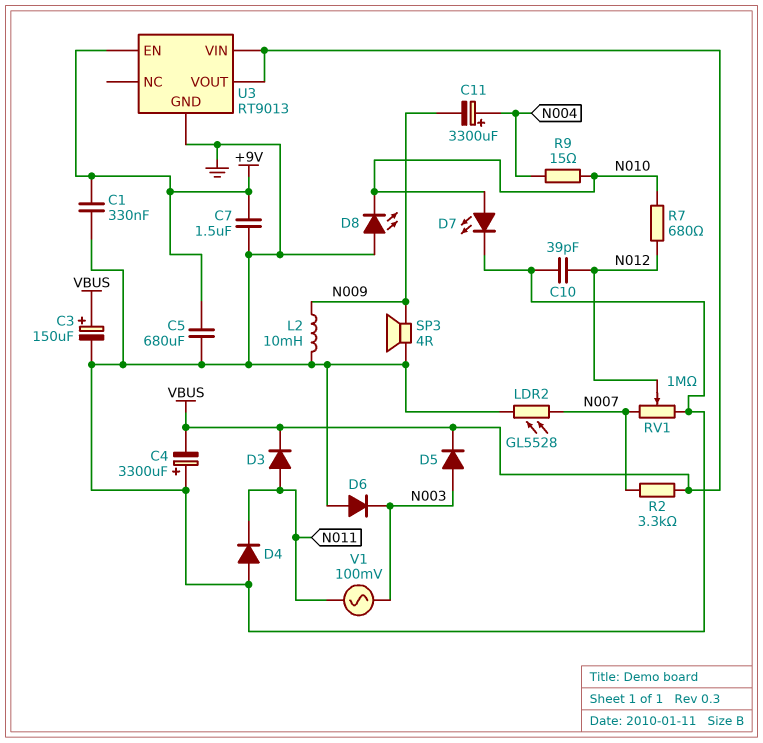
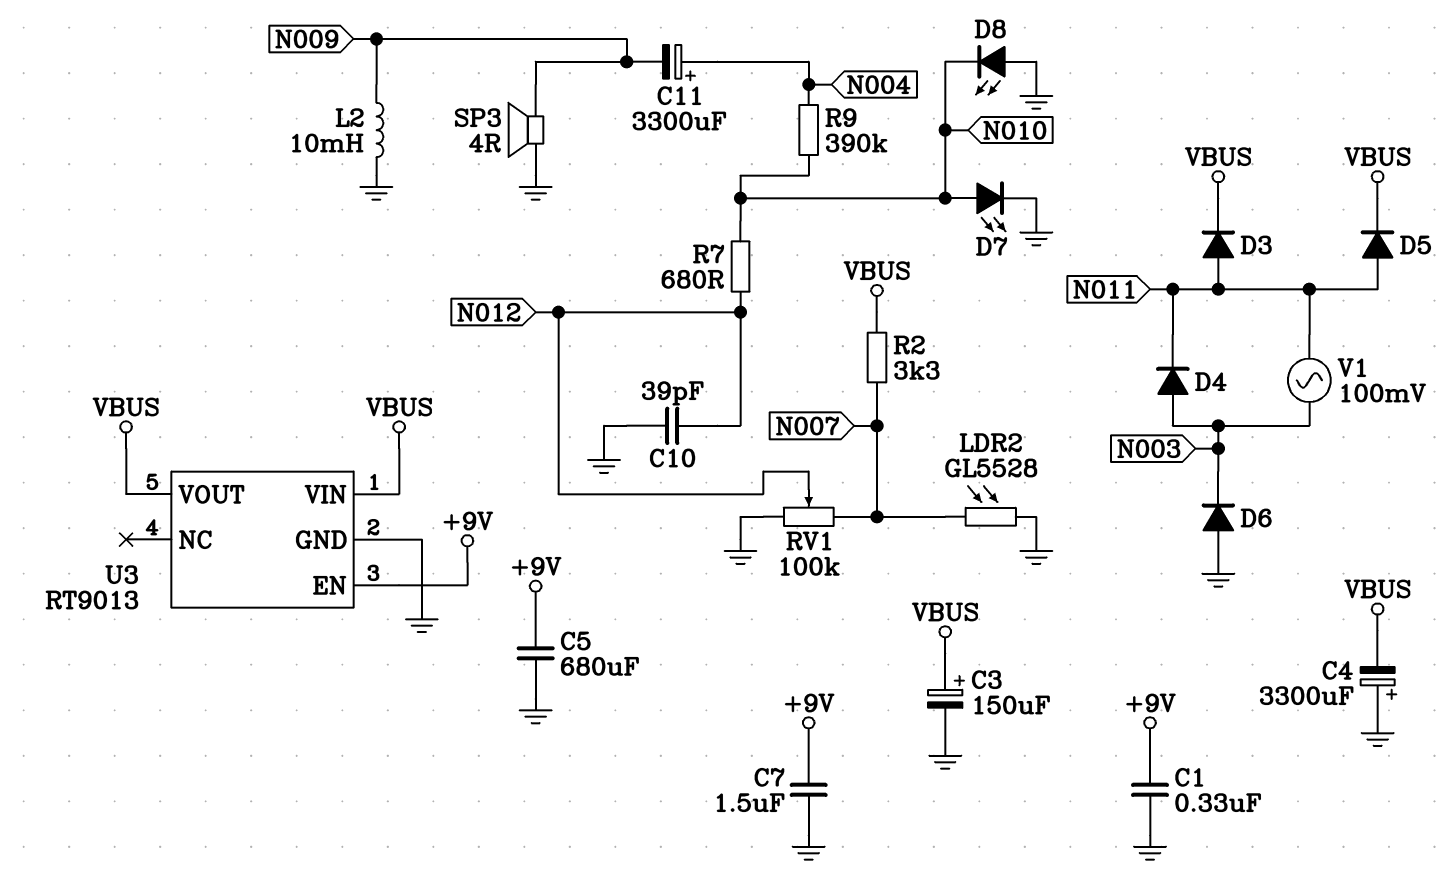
D4: diode (A GND, K N011) -> diode (A N003, K N011)
D5: diode (A N003, K VBUS) -> diode (A N011, K VBUS)
R9: 15 (N004, N010) -> 390k (N004, N010)
RV1: 1M (GND, N007, wiper N012) -> 100k (GND, N007, wiper N012)

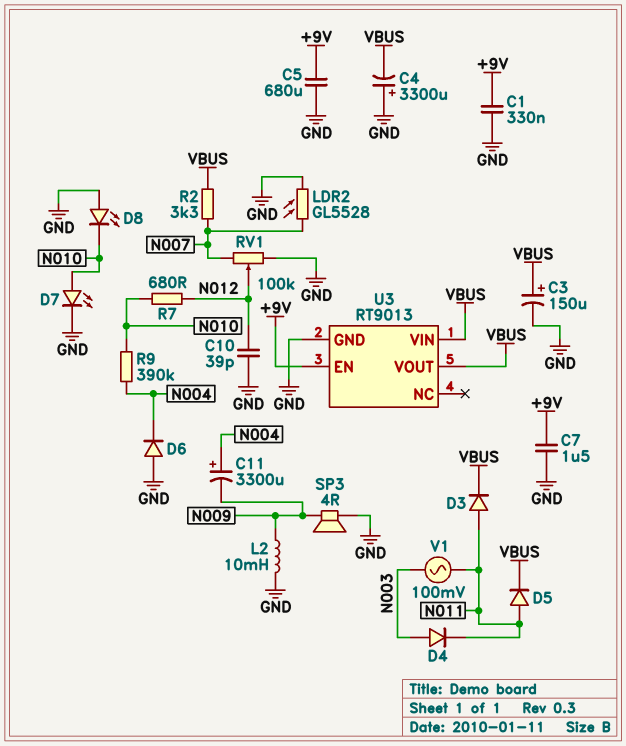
D6: diode (A GND, K N003) -> diode (A GND, K N004)

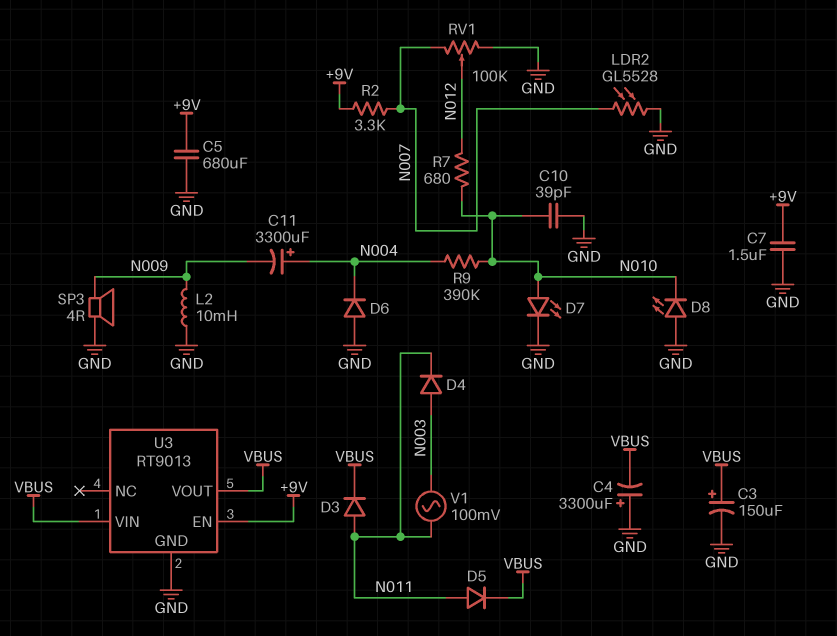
C1: 330nF (+9V, GND) -> none
C10: 39pF (GND, N012) -> 39pF (GND, N010)
R2: 3.3k (N007, VBUS) -> 3.3k (+9V, N007)

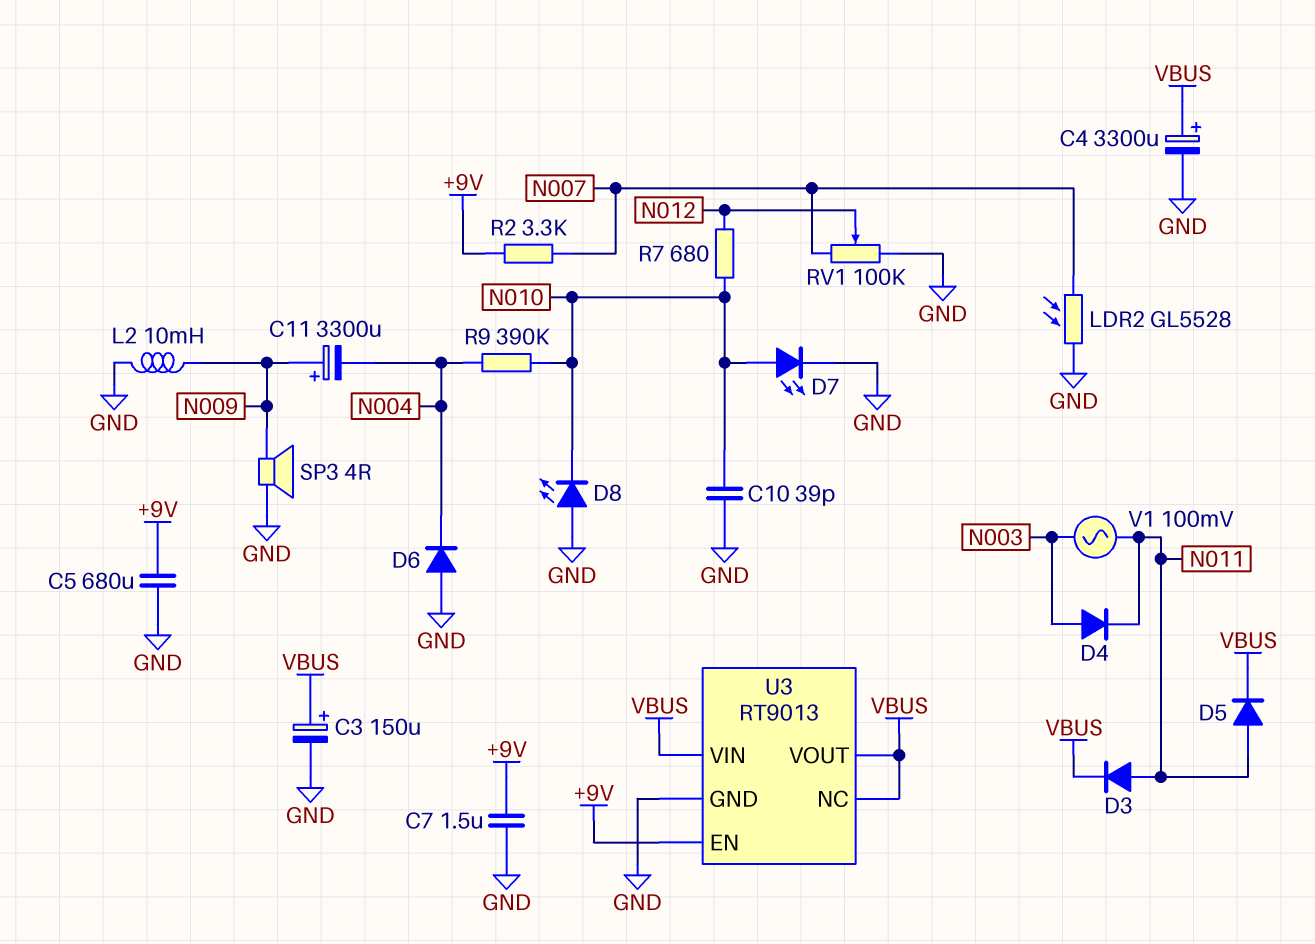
C4: 3300uF (plus GND, minus VBUS) -> 3300uF (plus VBUS, minus GND)
C11: 3300uF (plus N004, minus N009) -> 3300uF (plus N009, minus N004)
U3 pin NC: none -> VBUS

